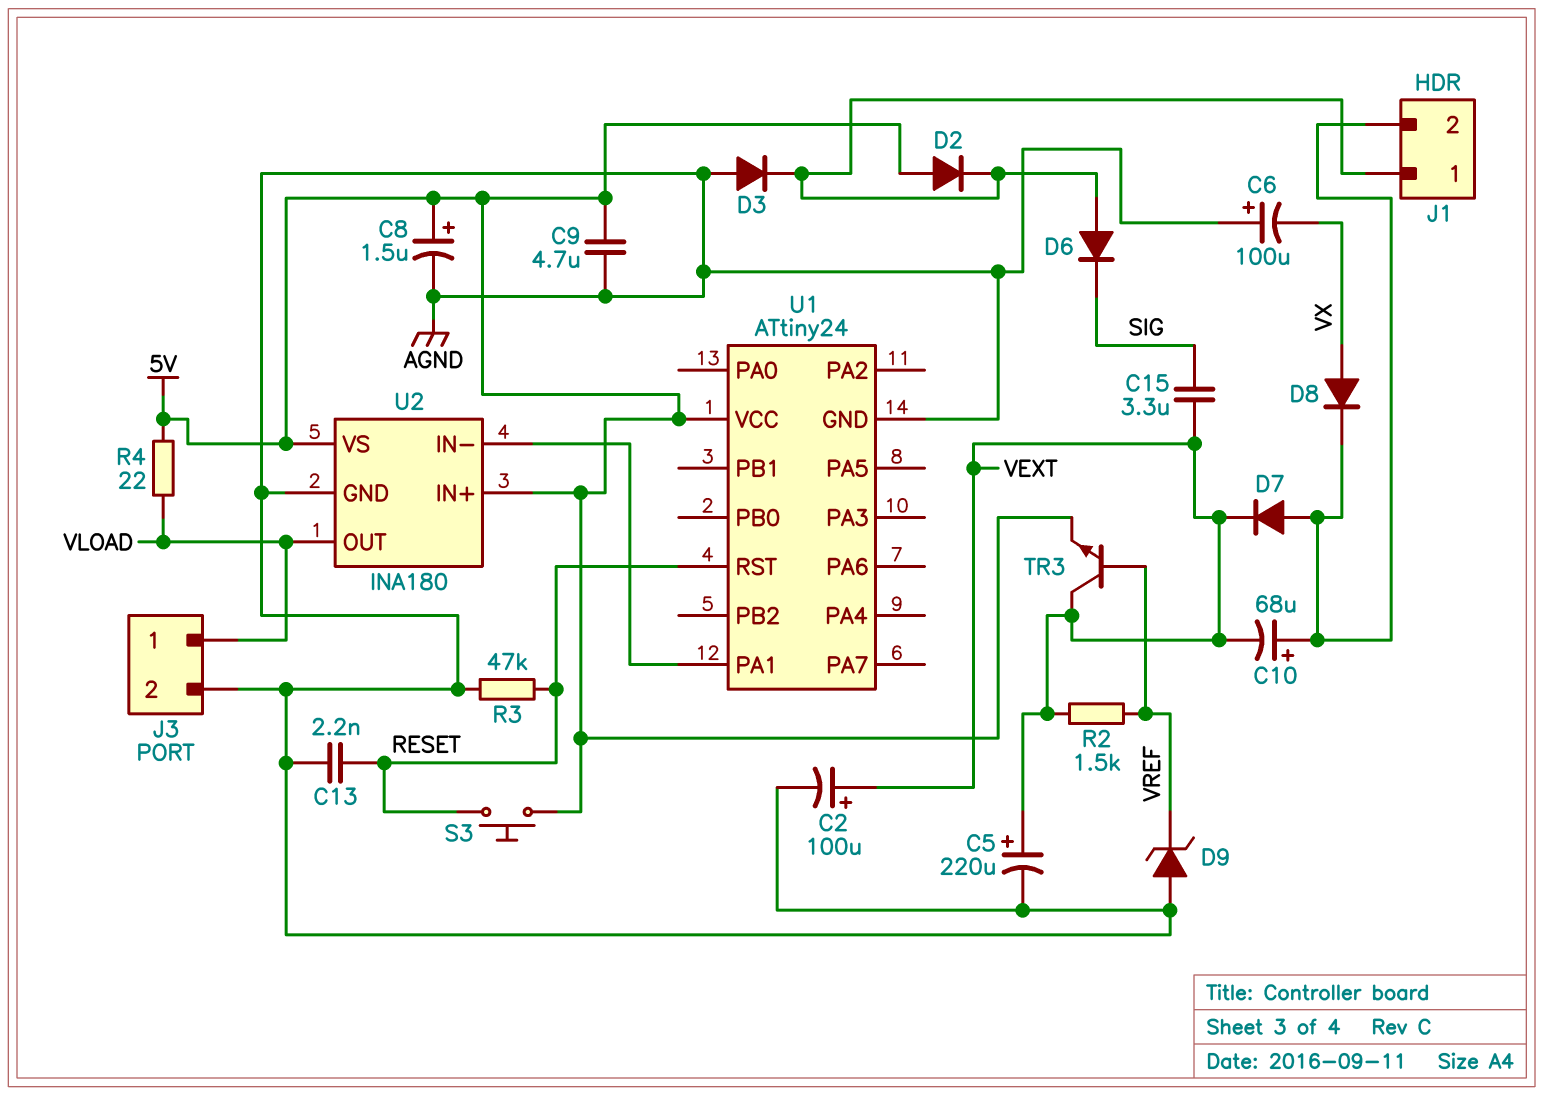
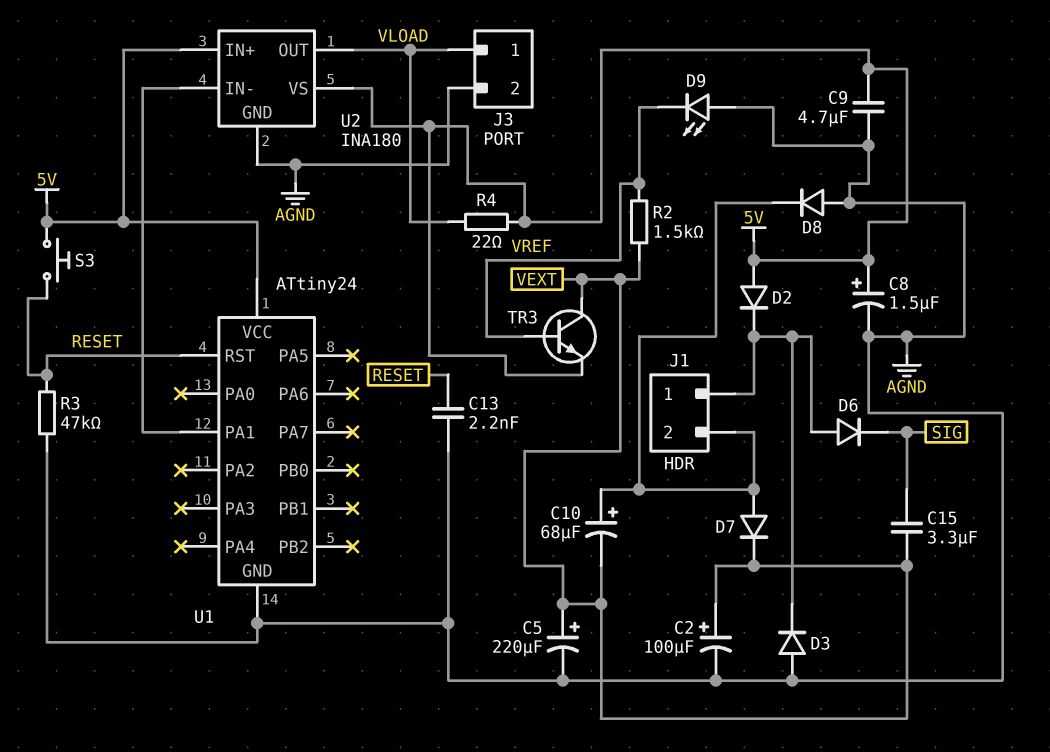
C6: 100uF (plus AGND, minus VX) -> none
D8: diode (A VX, K J1/2) -> diode (A AGND, K J1/2)
D9: zener (A AGND, K VREF) -> LED (A AGND, K VREF)

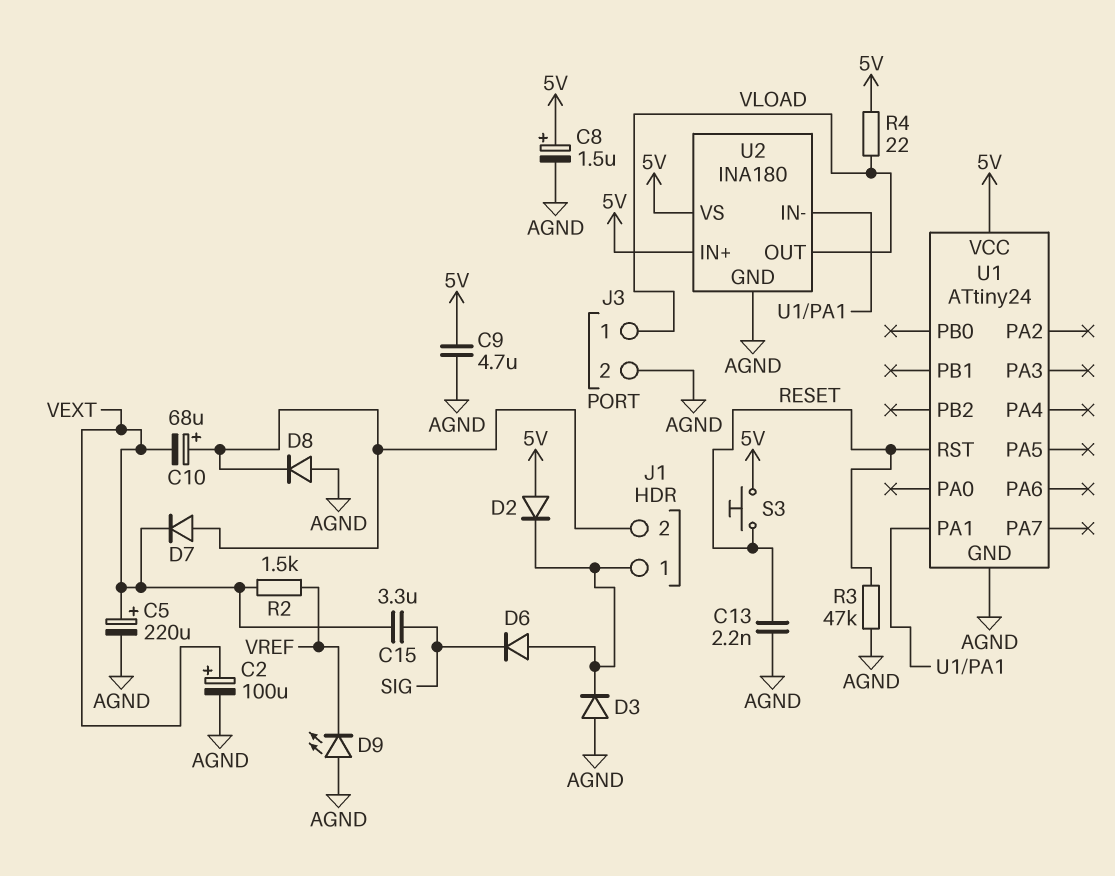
TR3: NPN (B VREF, C VEXT, E 5V) -> none

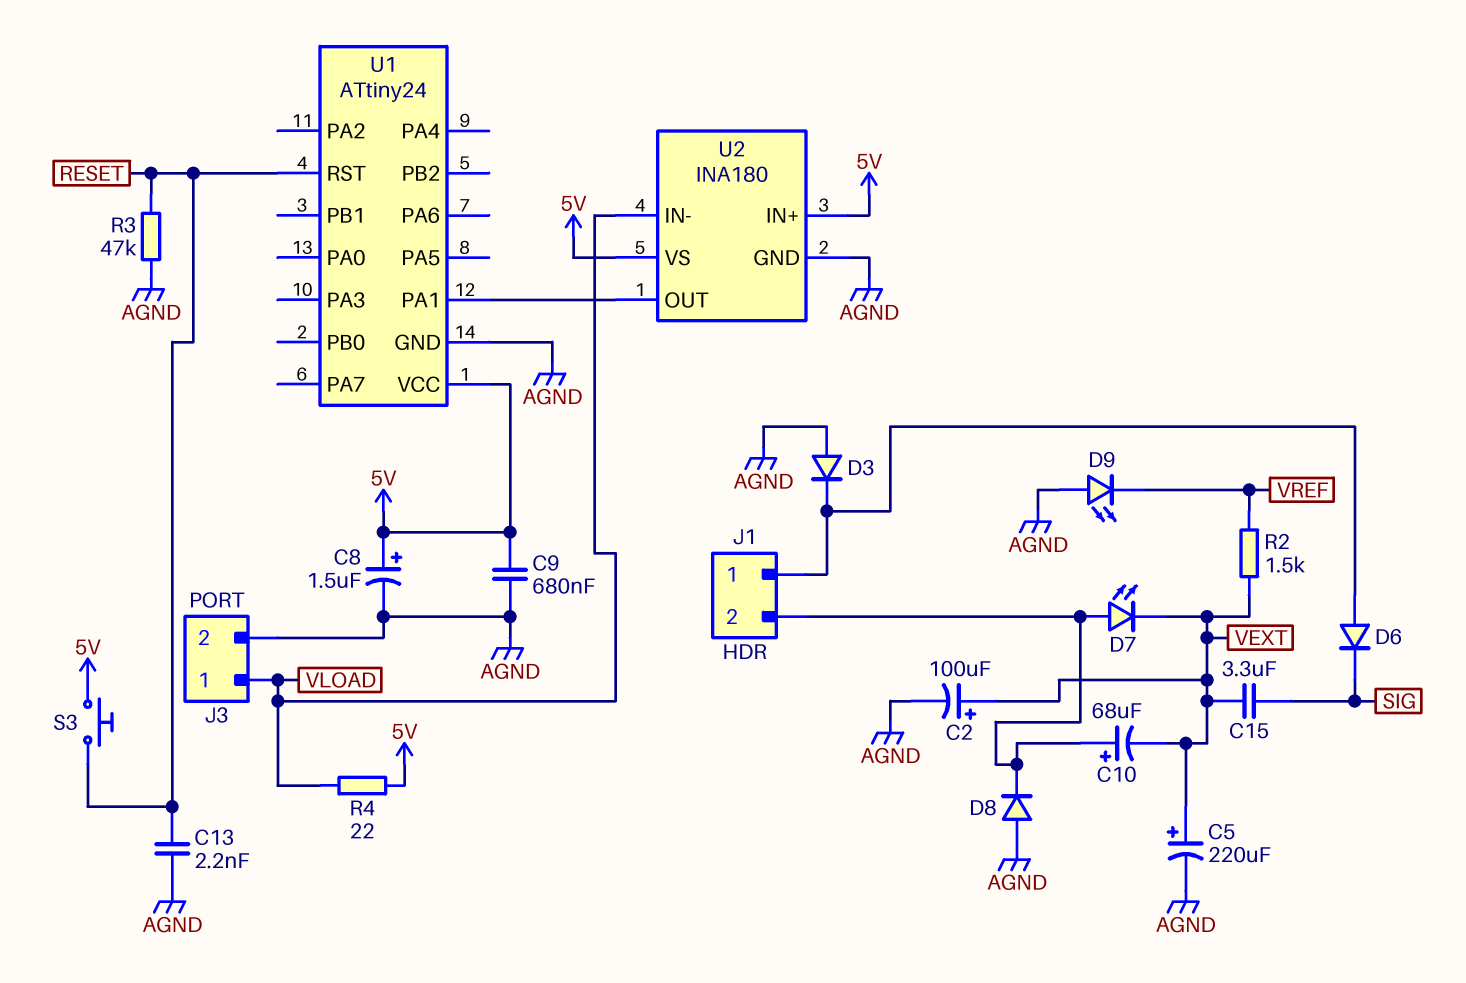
C9: 4.7uF (5V, AGND) -> 680nF (5V, AGND)
D2: diode (A 5V, K J1/1) -> none
D7: diode (A J1/2, K VEXT) -> LED (A J1/2, K VEXT)
U2 pin IN-: U1/PA1 -> VLOAD
U2 pin OUT: VLOAD -> U1/PA1

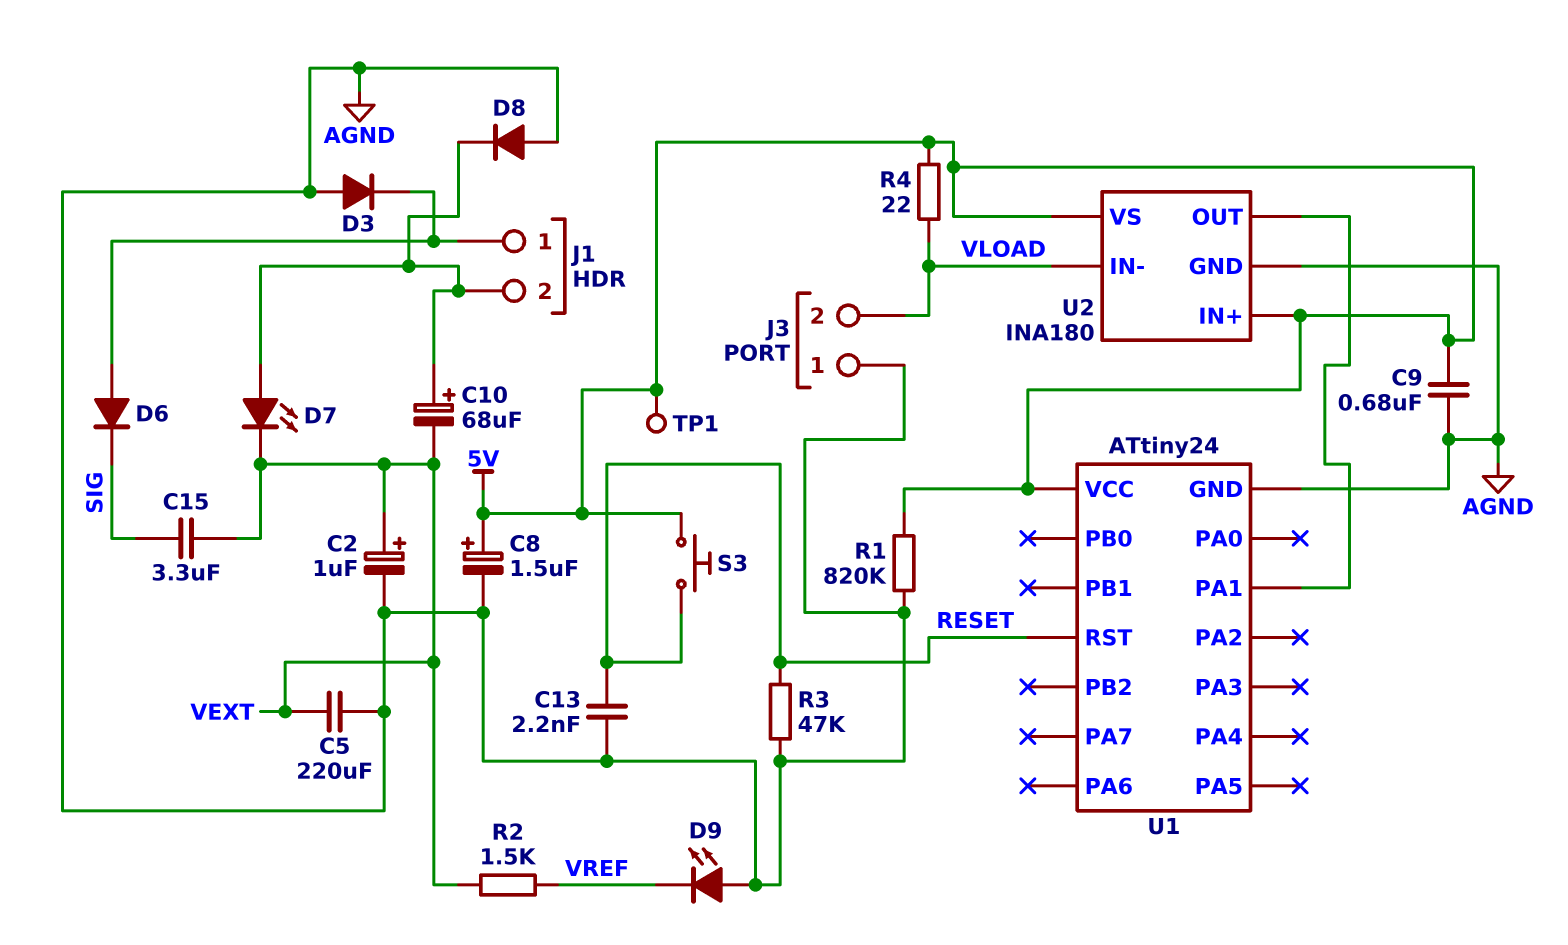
C2: 100uF (plus VEXT, minus AGND) -> 1uF (plus VEXT, minus AGND)
C5: 220uF (plus VEXT, minus AGND) -> 220uF (AGND, VEXT)
J3 pin 1: VLOAD -> AGND
J3 pin 2: AGND -> VLOAD
R1: none -> 820k (5V, AGND)
TP1: none -> test point (5V)

